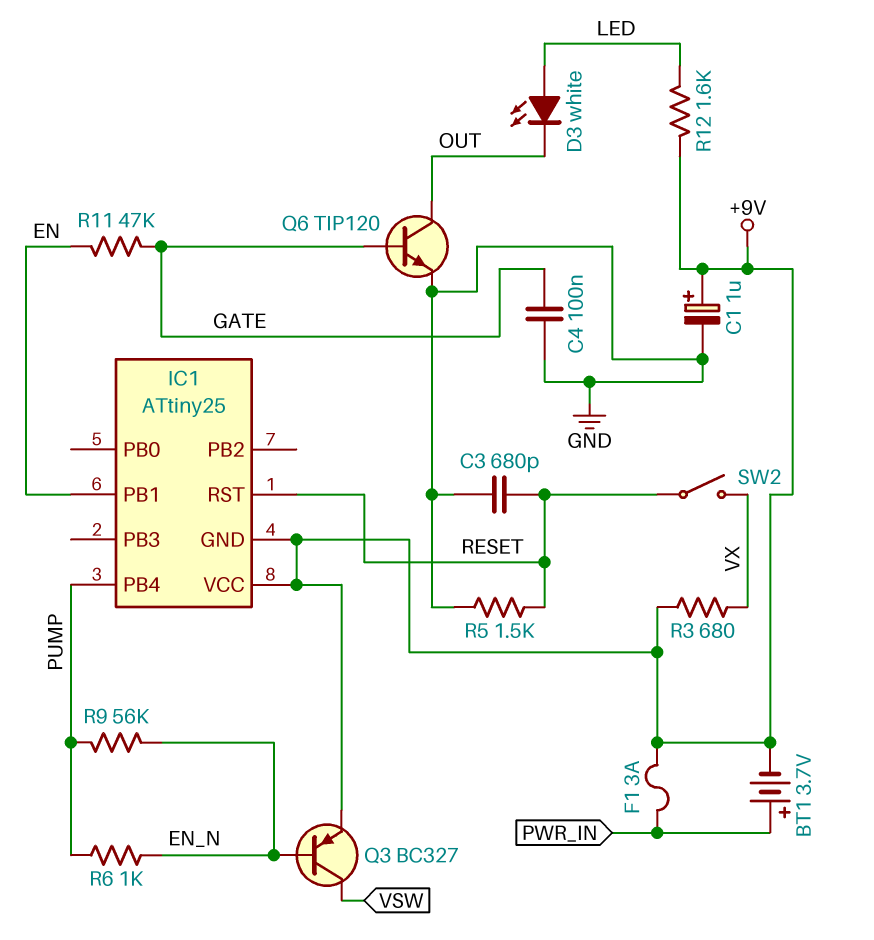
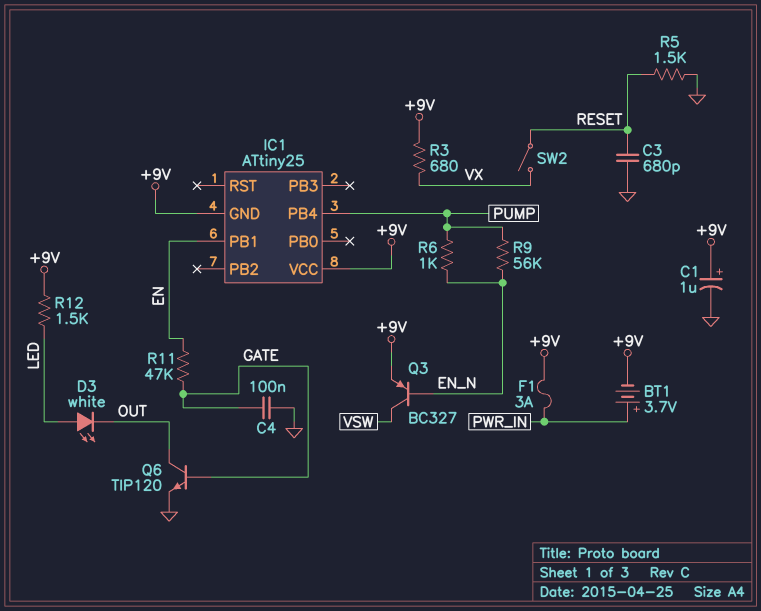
IC1 pin RST: RESET -> none
R12: 1.6k (+9V, LED) -> 1.5k (+9V, LED)

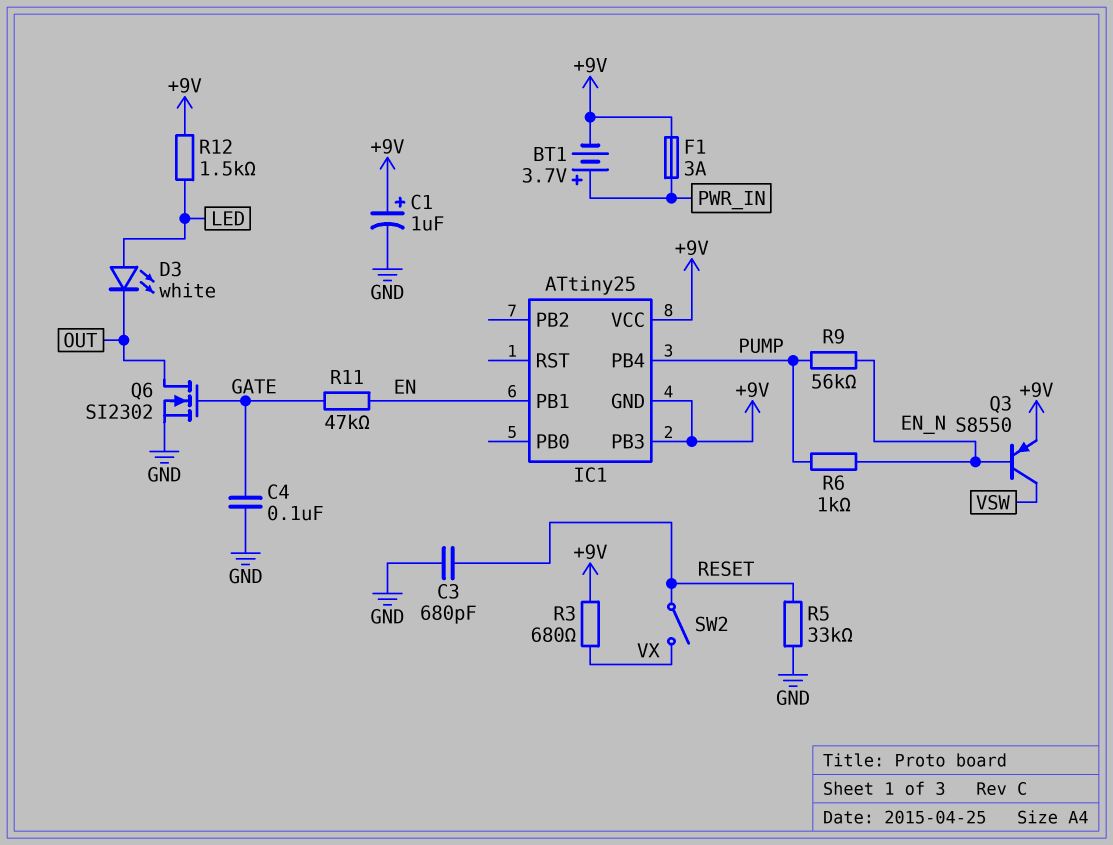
IC1 pin PB3: none -> +9V
Q3: PNP BC327 (B EN_N, C VSW, E +9V) -> PNP S8550 (B EN_N, C VSW, E +9V)
Q6: NPN TIP120 (B GATE, C OUT, E GND) -> NMOS SI2302 (G GATE, D OUT, S GND)
R5: 1.5k (GND, RESET) -> 33k (GND, RESET)

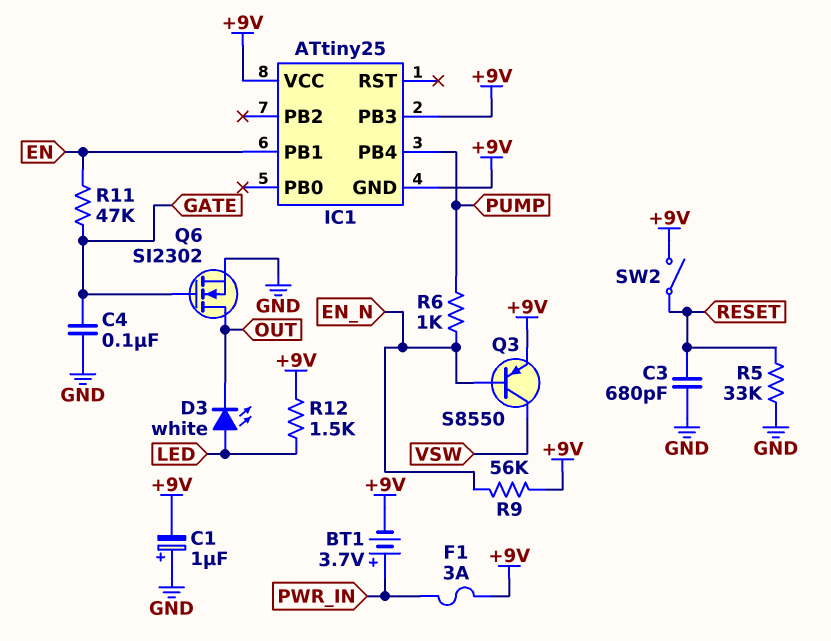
C1: 1uF (plus +9V, minus GND) -> 1uF (plus GND, minus +9V)
R3: 680 (+9V, VX) -> none
R9: 56k (EN_N, PUMP) -> 56k (+9V, EN_N)
SW2: switch (RESET, VX) -> switch (+9V, RESET)

